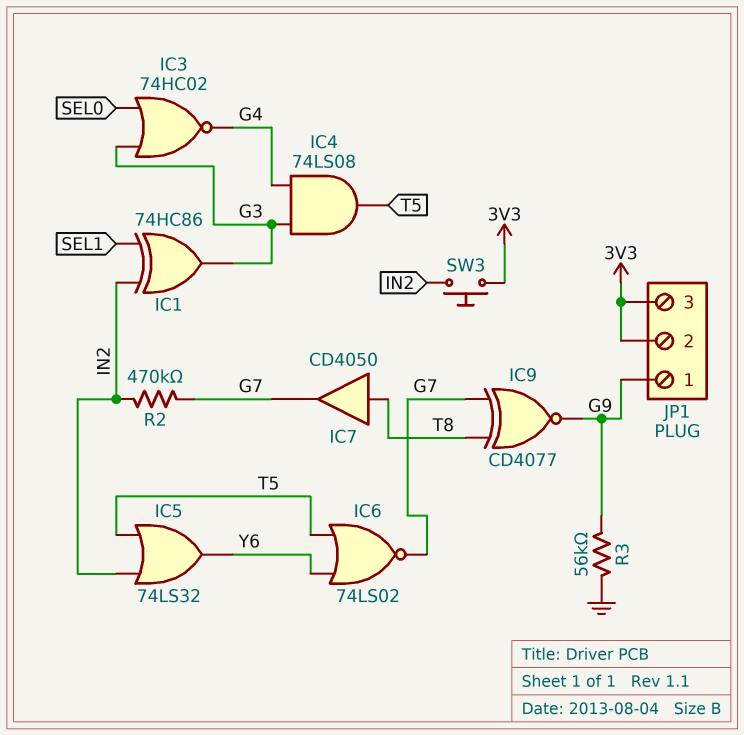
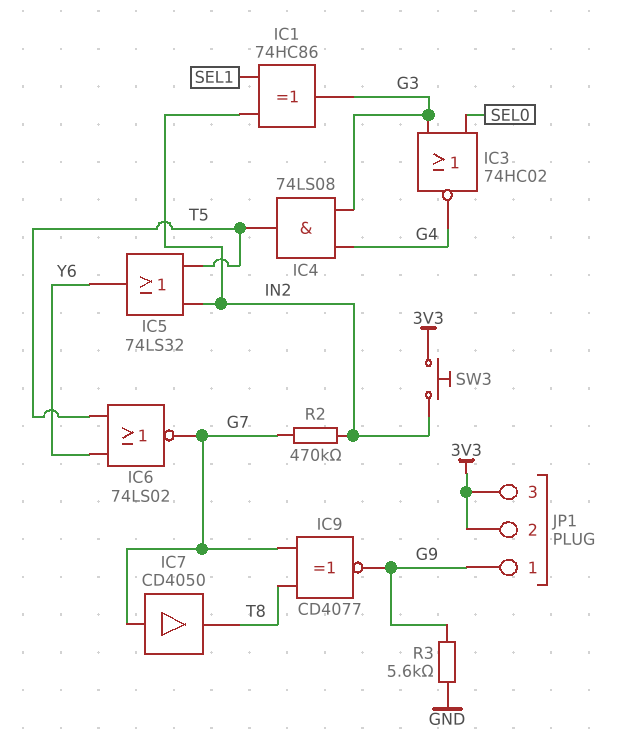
IC7: buffer CD4050 (in T8, out G7) -> buffer CD4050 (in G7, out T8)
R3: 56k (G9, GND) -> 5.6k (G9, GND)

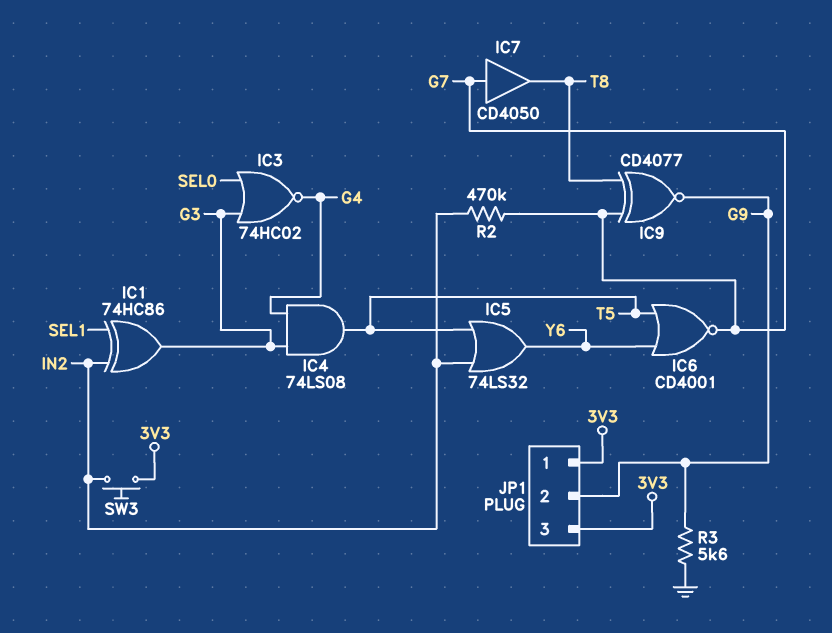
IC6: NOR 74LS02 (in T5, in Y6, out G7) -> NOR CD4001 (in T5, in Y6, out G7)
JP1 pin 1: G9 -> 3V3
JP1 pin 2: 3V3 -> G9

